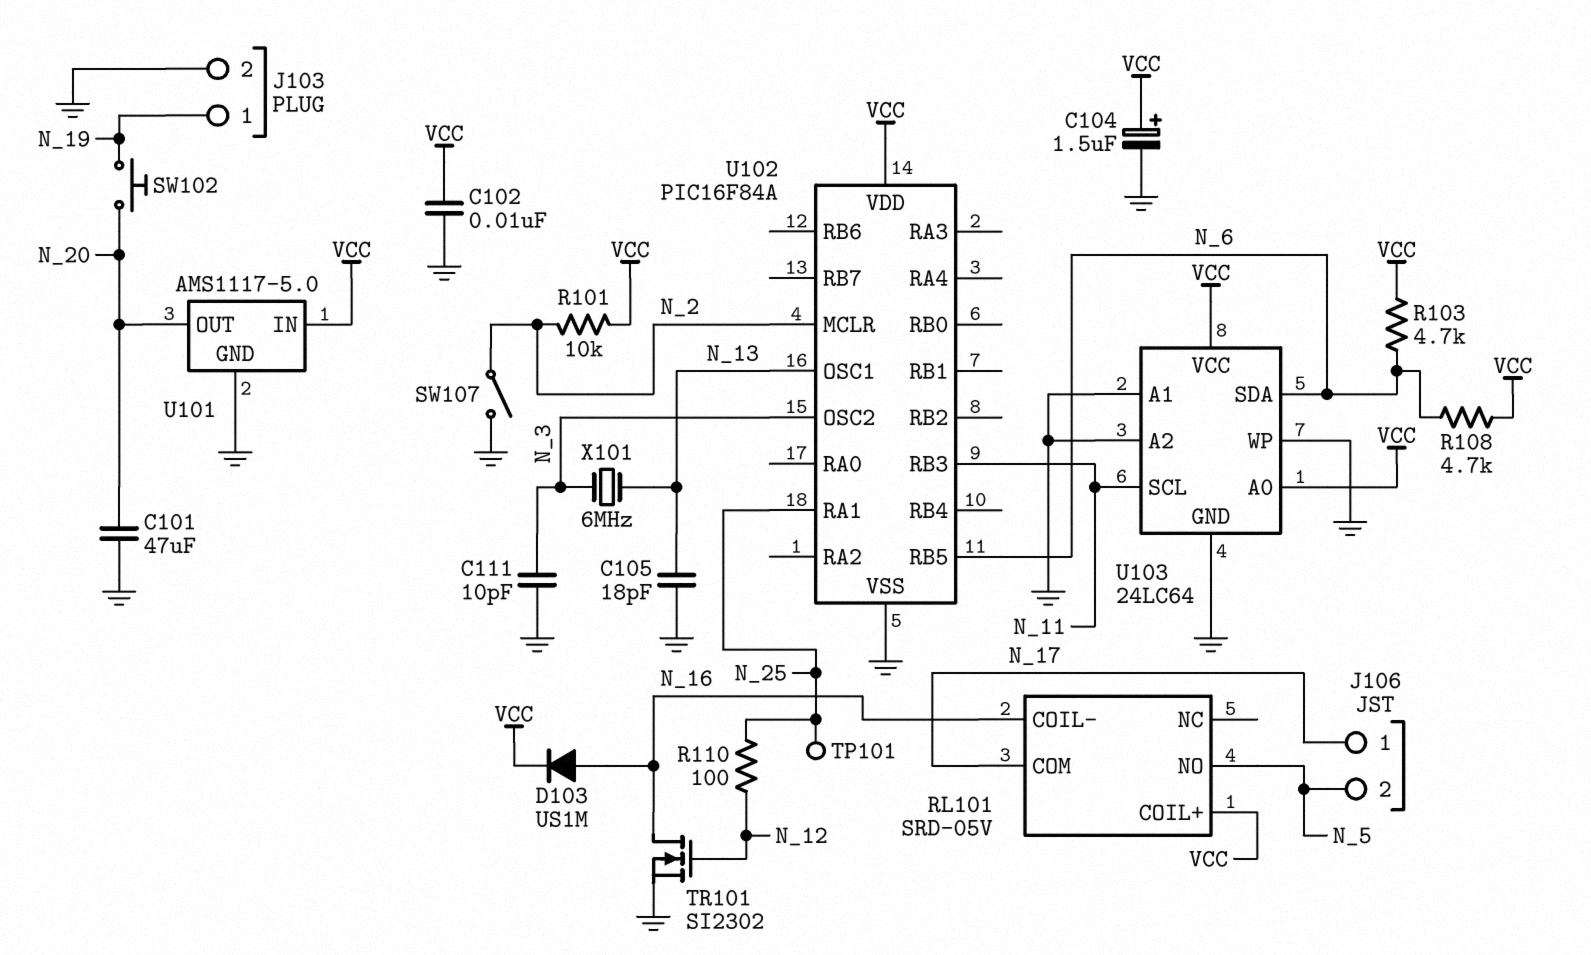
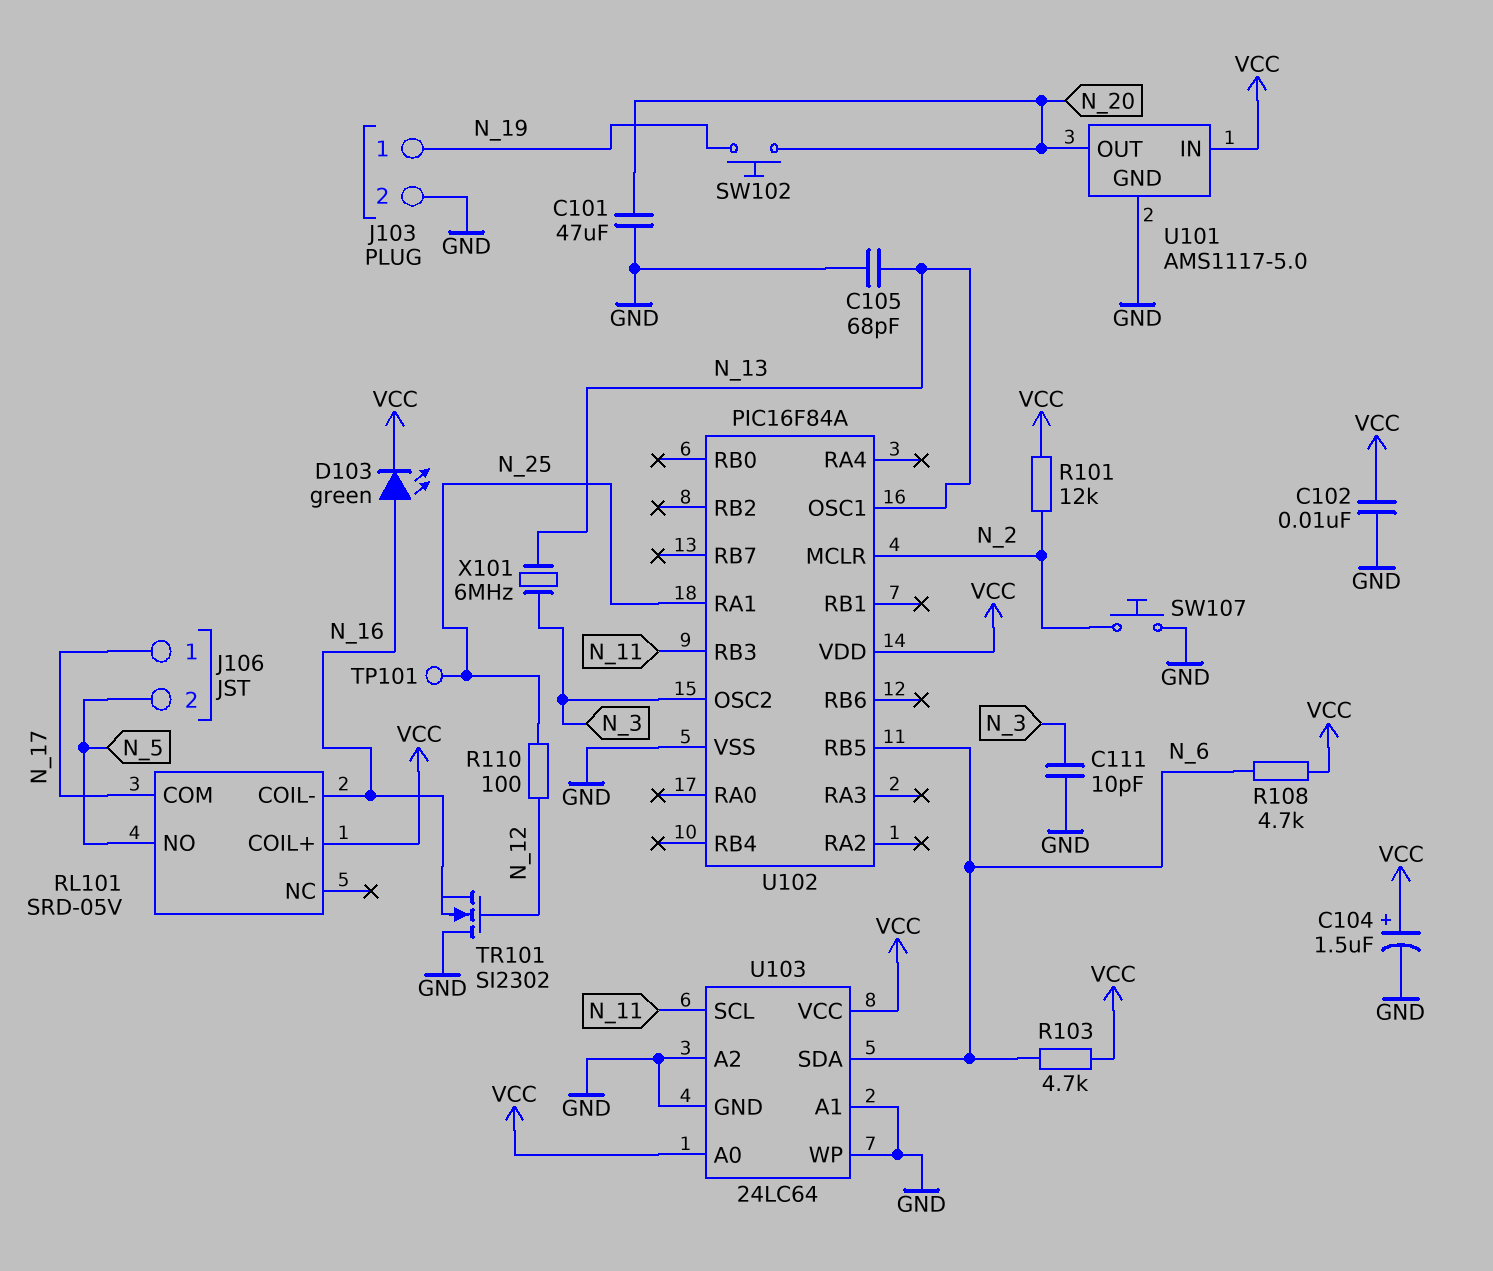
C105: 18pF (GND, N_13) -> 68pF (GND, N_13)
D103: diode US1M (A N_16, K VCC) -> LED green (A N_16, K VCC)
R101: 10k (N_2, VCC) -> 12k (N_2, VCC)
SW107: switch (GND, N_2) -> button (GND, N_2)
TR101: NMOS SI2302 (G N_12, D N_16, S GND) -> NMOS SI2302 (G N_12, D GND, S N_16)

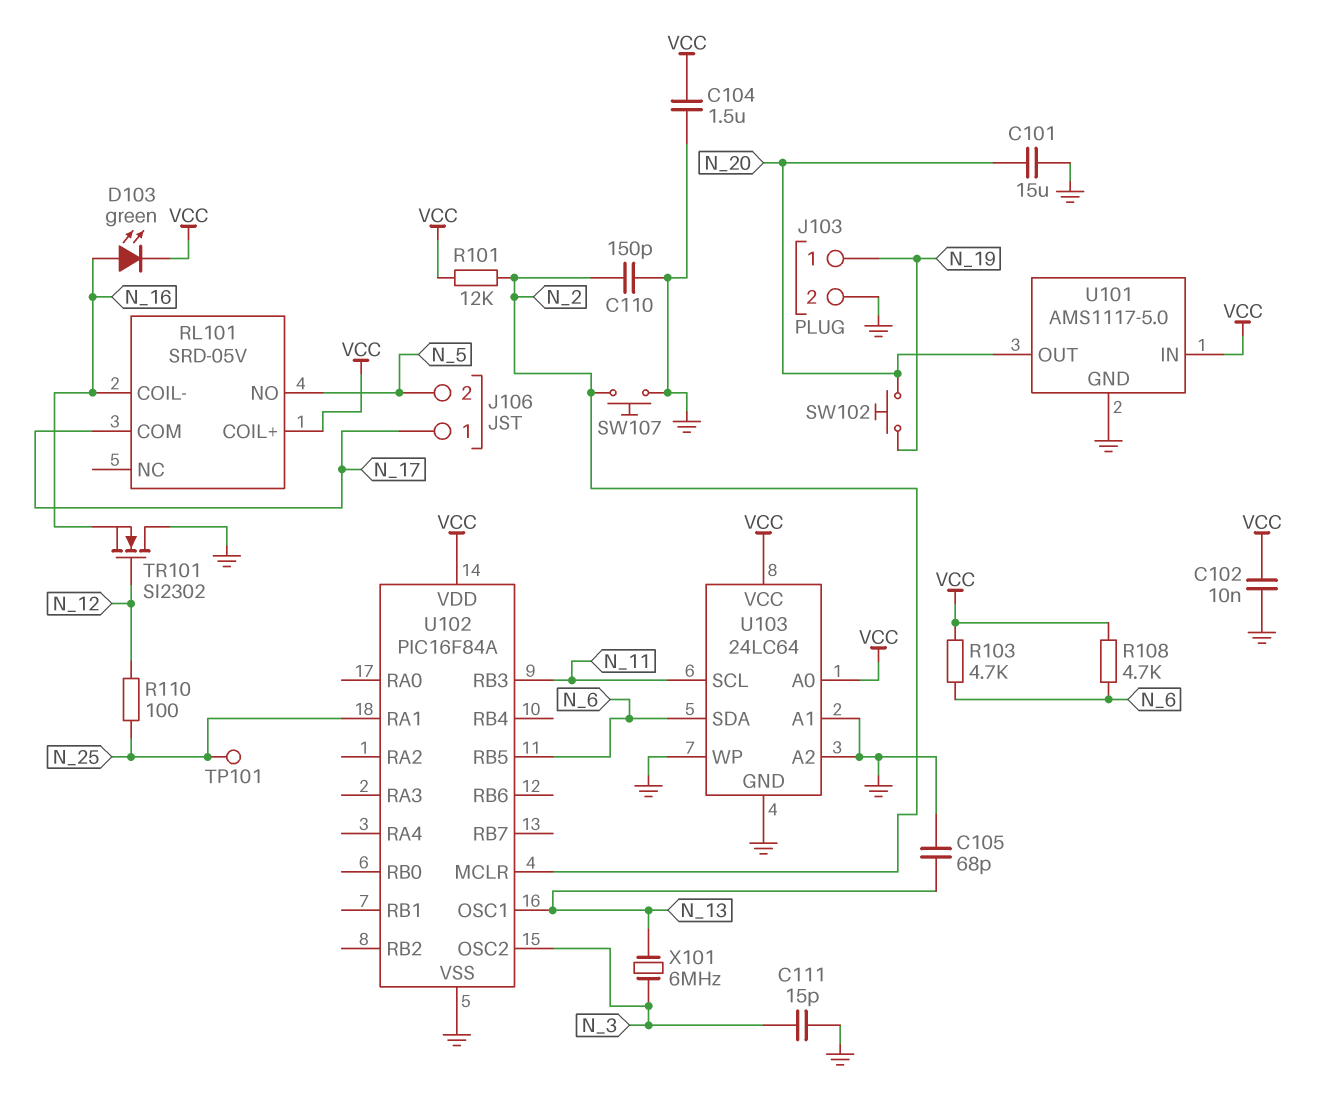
C101: 47uF (GND, N_20) -> 15uF (GND, N_20)
C104: 1.5uF (plus VCC, minus GND) -> 1.5uF (GND, VCC)
C110: none -> 150pF (GND, N_2)
C111: 10pF (GND, N_3) -> 15pF (GND, N_3)

